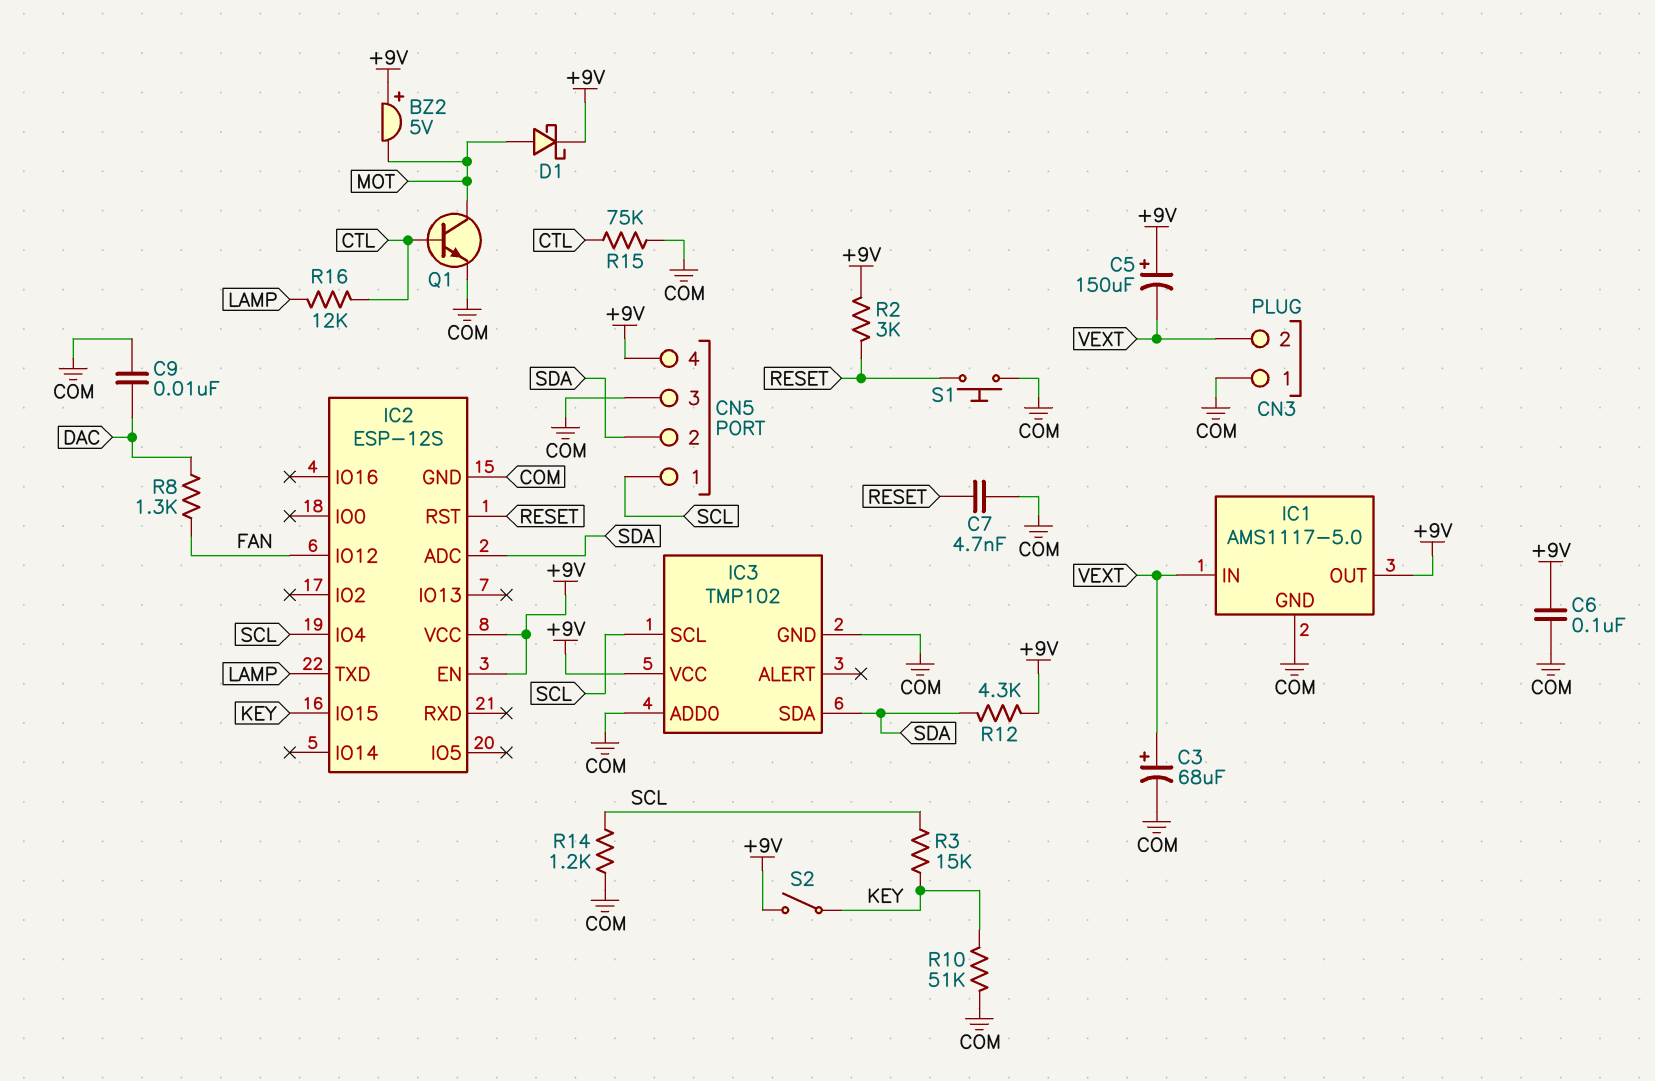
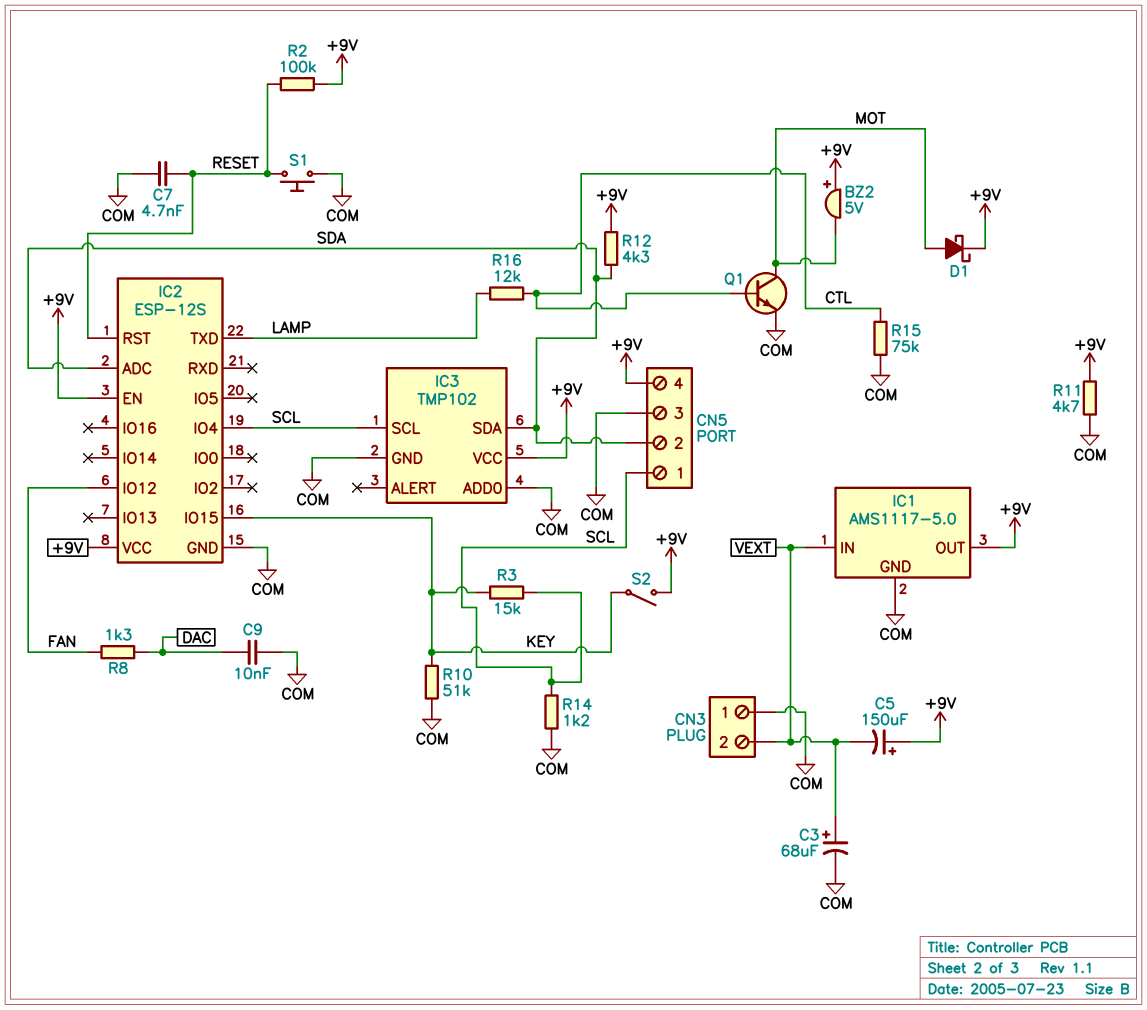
C6: 100nF (+9V, COM) -> none
R2: 3k (+9V, RESET) -> 100k (+9V, RESET)
R11: none -> 4.7k (+9V, COM)

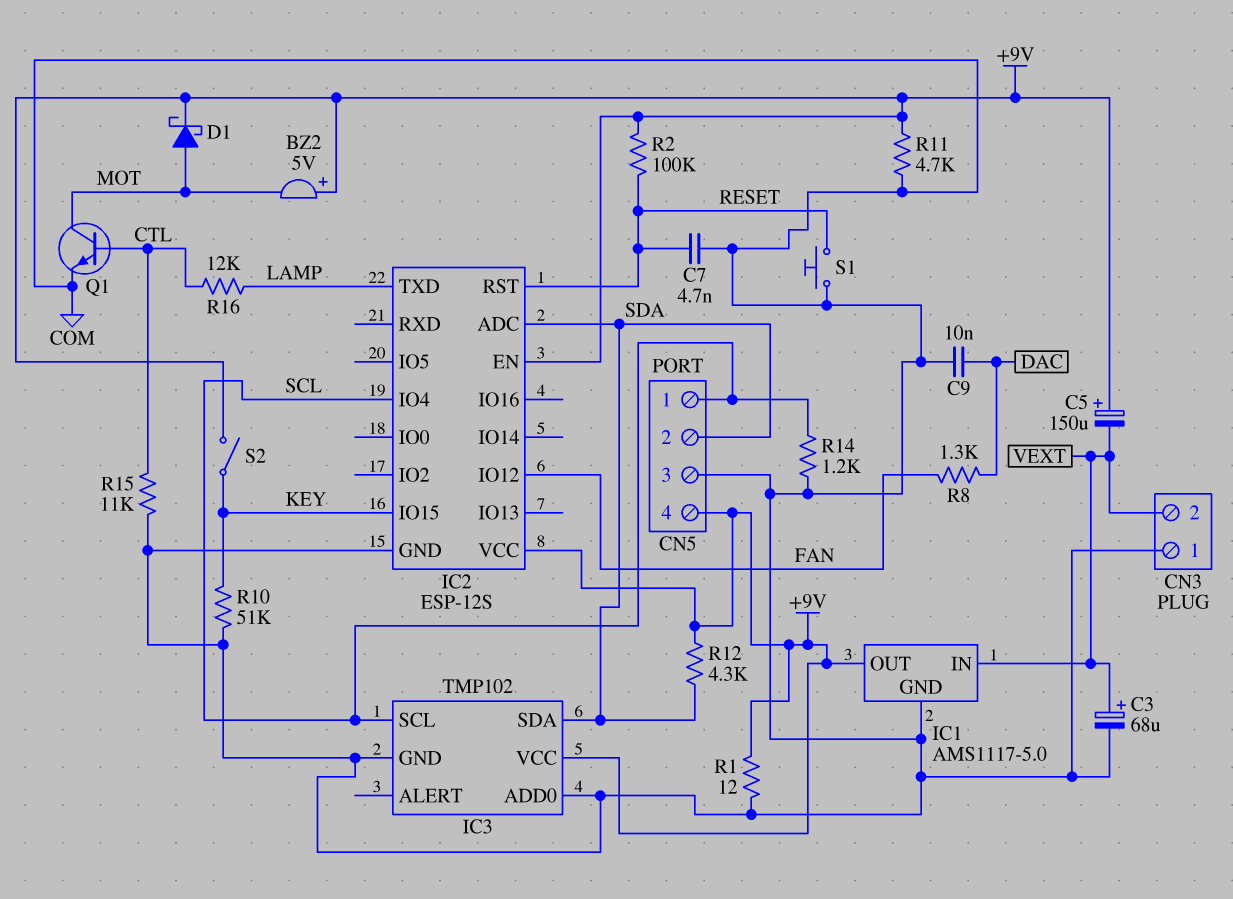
R1: none -> 12 (+9V, COM)
R3: 15k (KEY, SCL) -> none
R15: 75k (COM, CTL) -> 11k (COM, CTL)

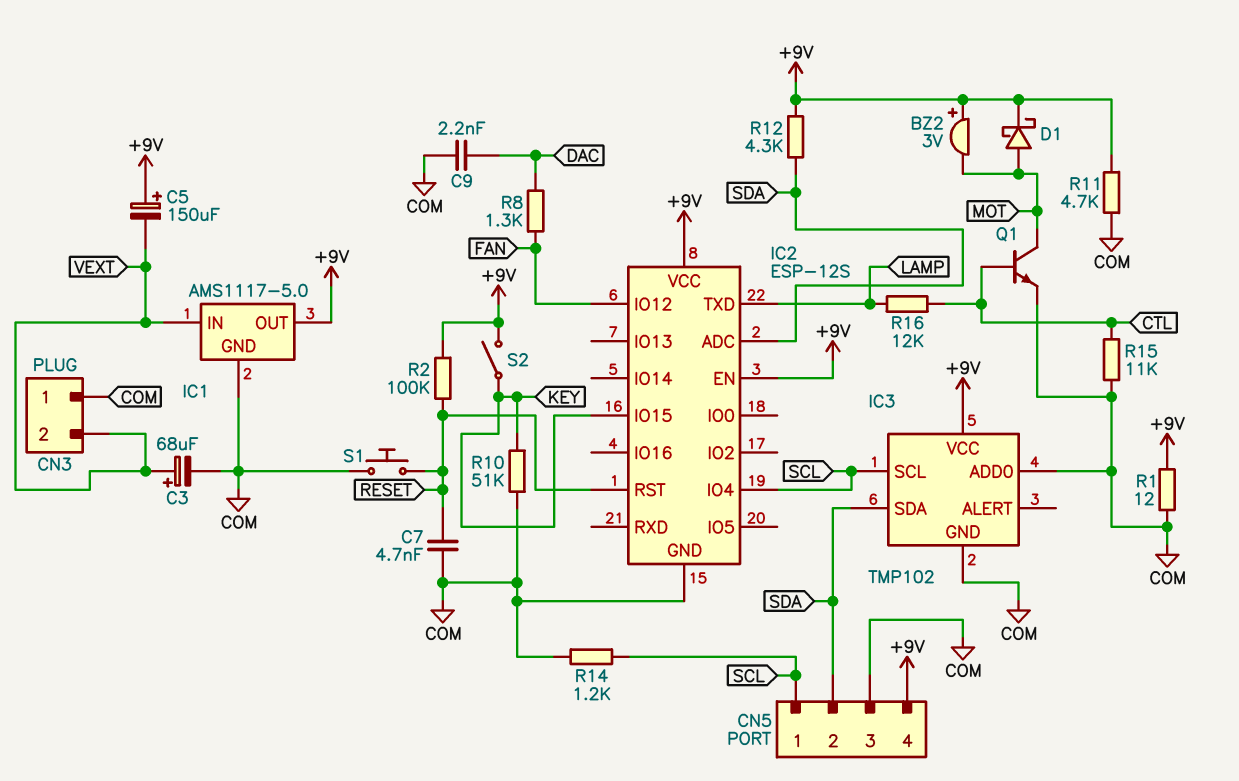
BZ2: buzzer 5V (plus +9V, minus MOT) -> buzzer 3V (plus +9V, minus MOT)
C9: 10nF (COM, DAC) -> 2.2nF (COM, DAC)

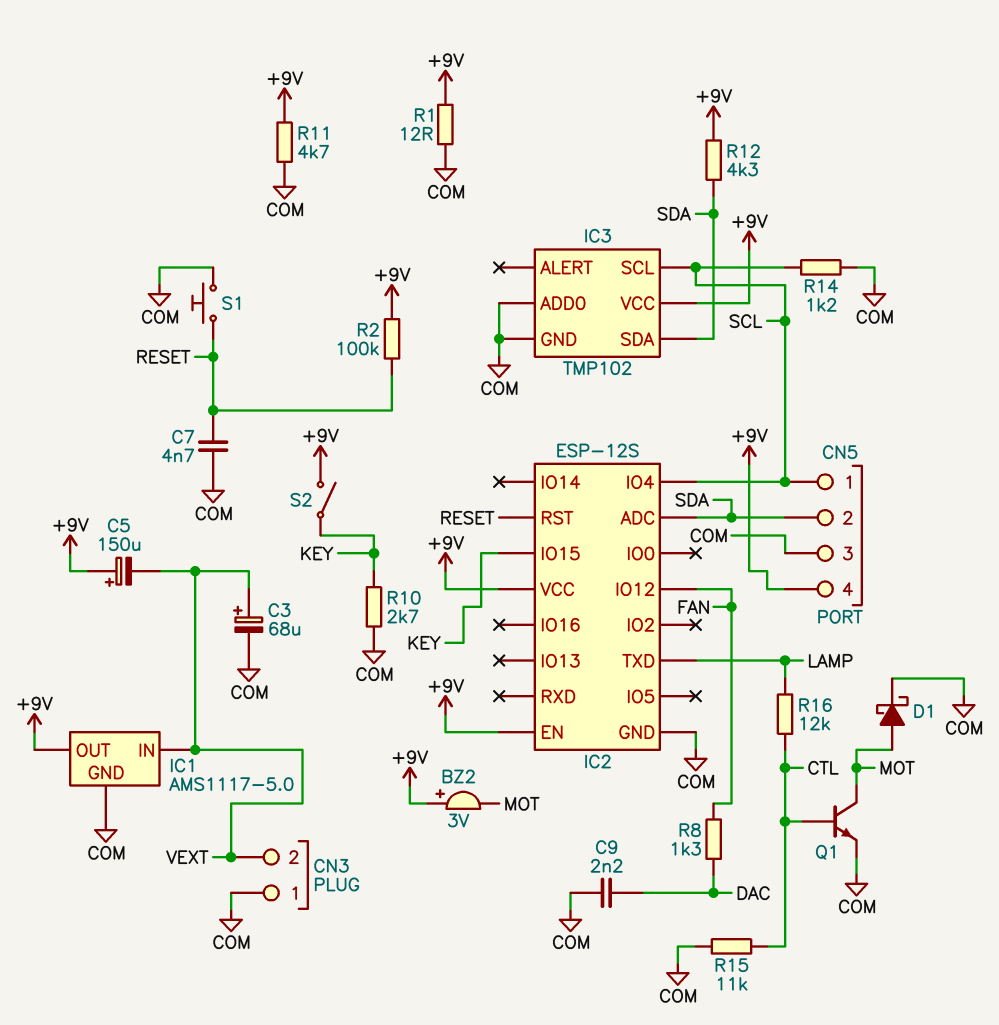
D1: schottky (A MOT, K +9V) -> schottky (A MOT, K COM)
R10: 51k (COM, KEY) -> 2.7k (COM, KEY)

